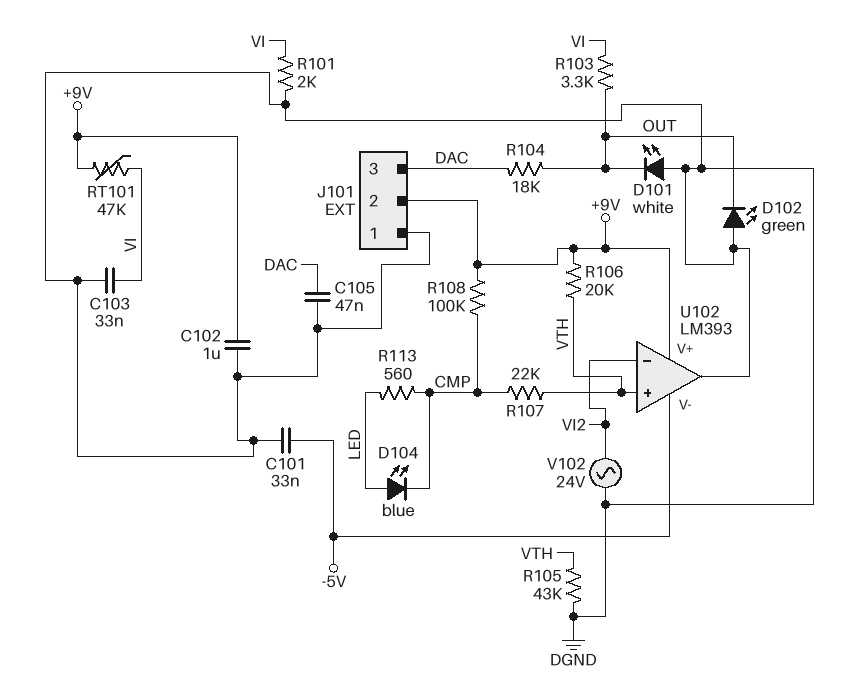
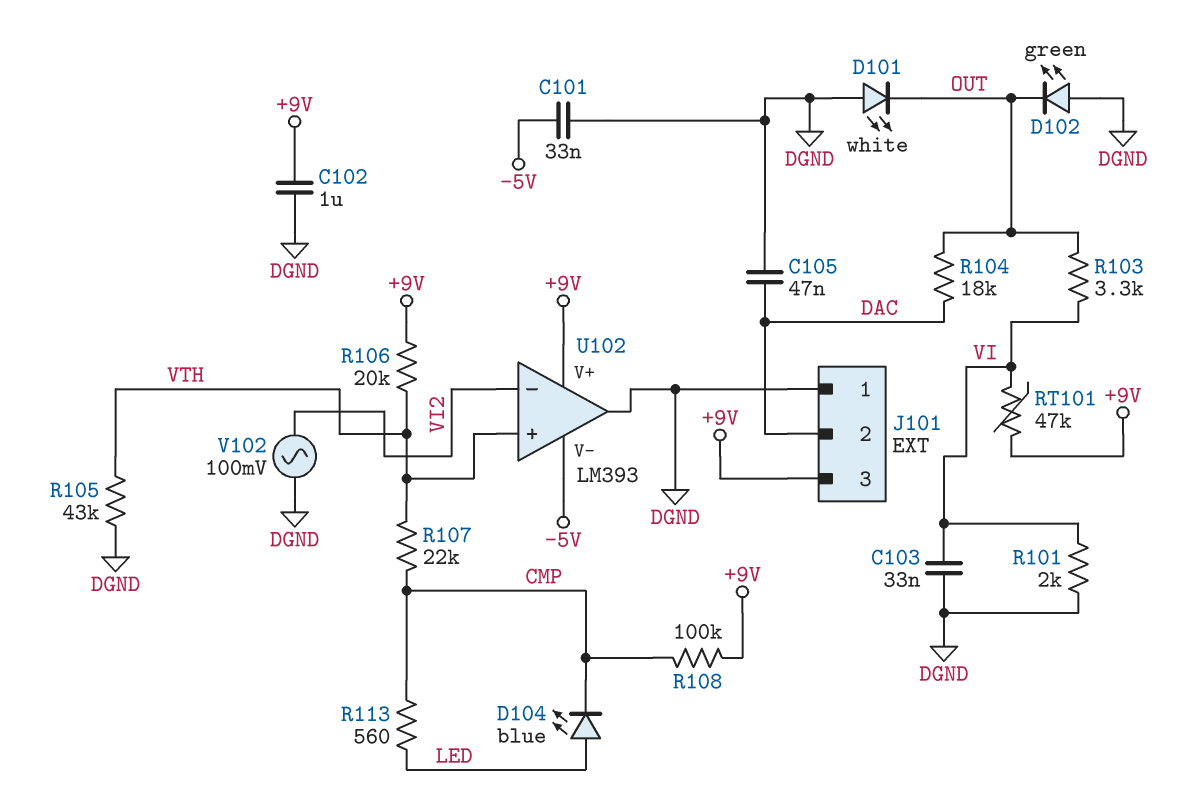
J101 pin 2: +9V -> DAC
J101 pin 3: DAC -> +9V
V102: AC 24V (DGND, VI2) -> AC 100mV (DGND, VI2)

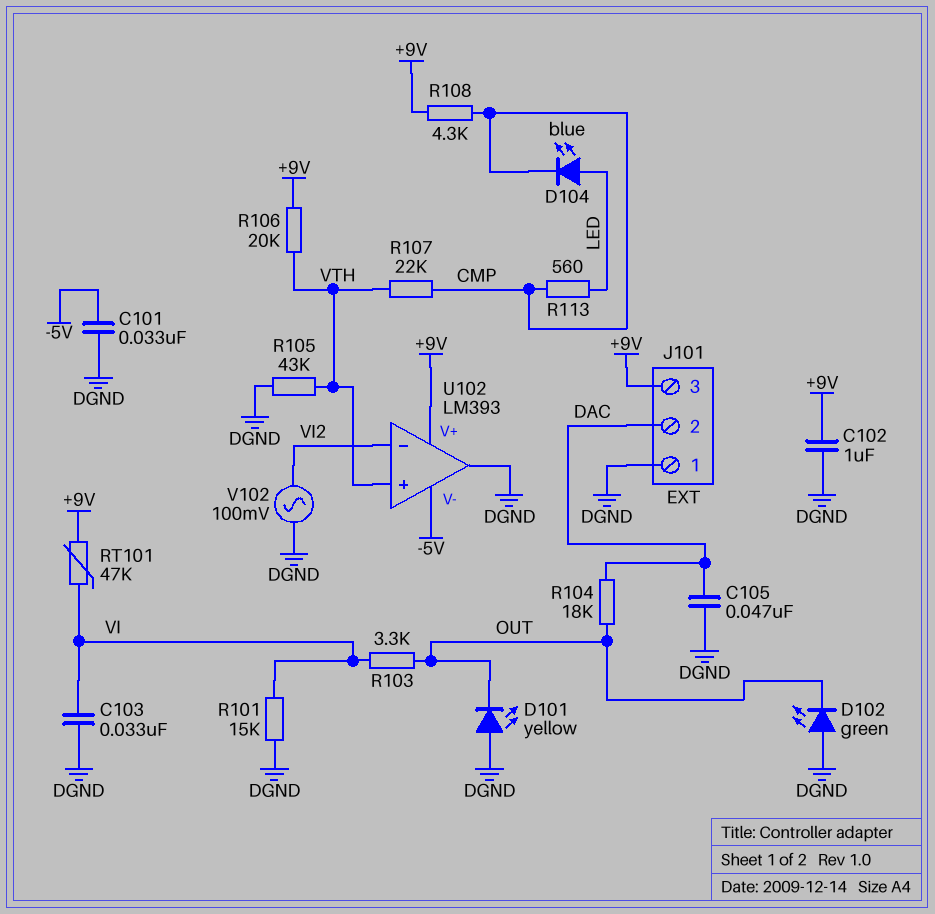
D101: LED white (A DGND, K OUT) -> LED yellow (A DGND, K OUT)
R101: 2k (DGND, VI) -> 15k (DGND, VI)
R108: 100k (+9V, CMP) -> 4.3k (+9V, CMP)

